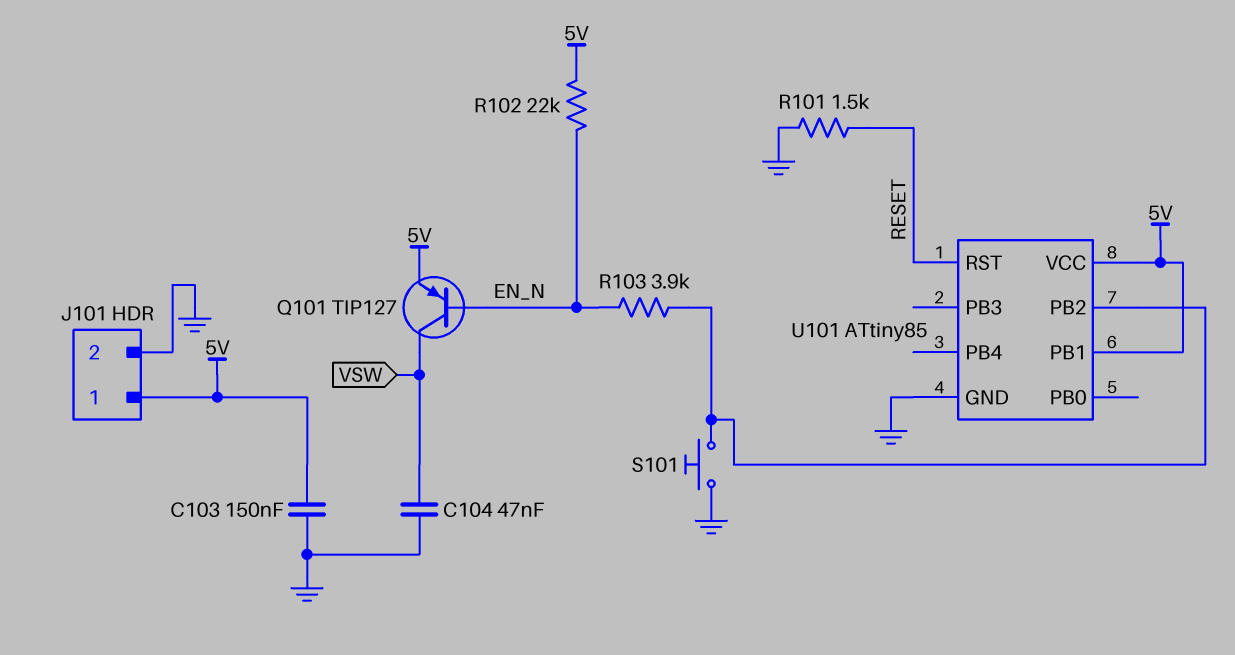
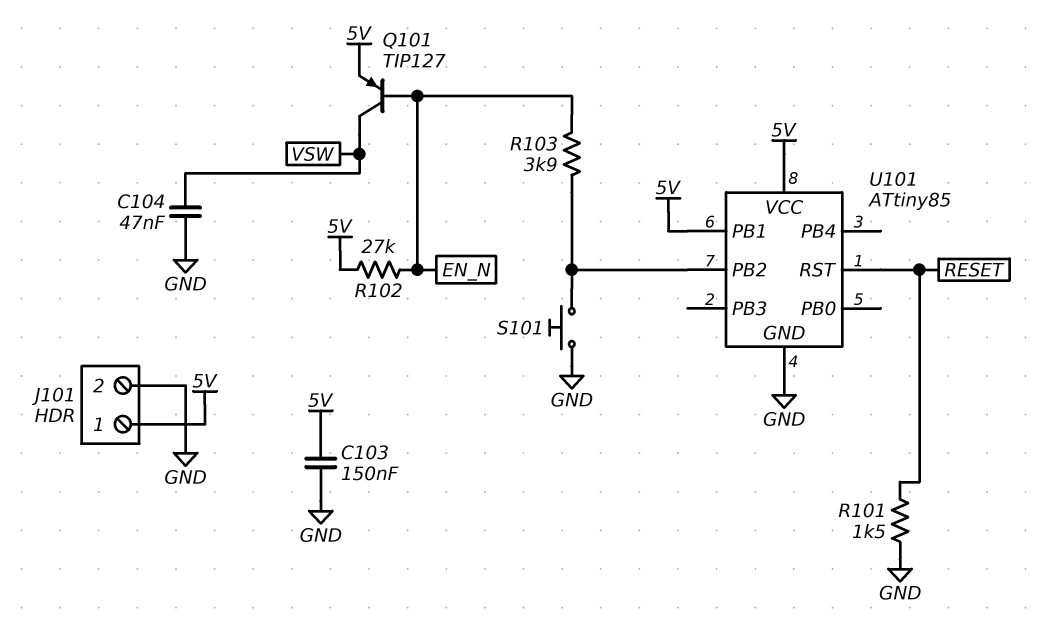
R102: 22k (5V, EN_N) -> 27k (5V, EN_N)

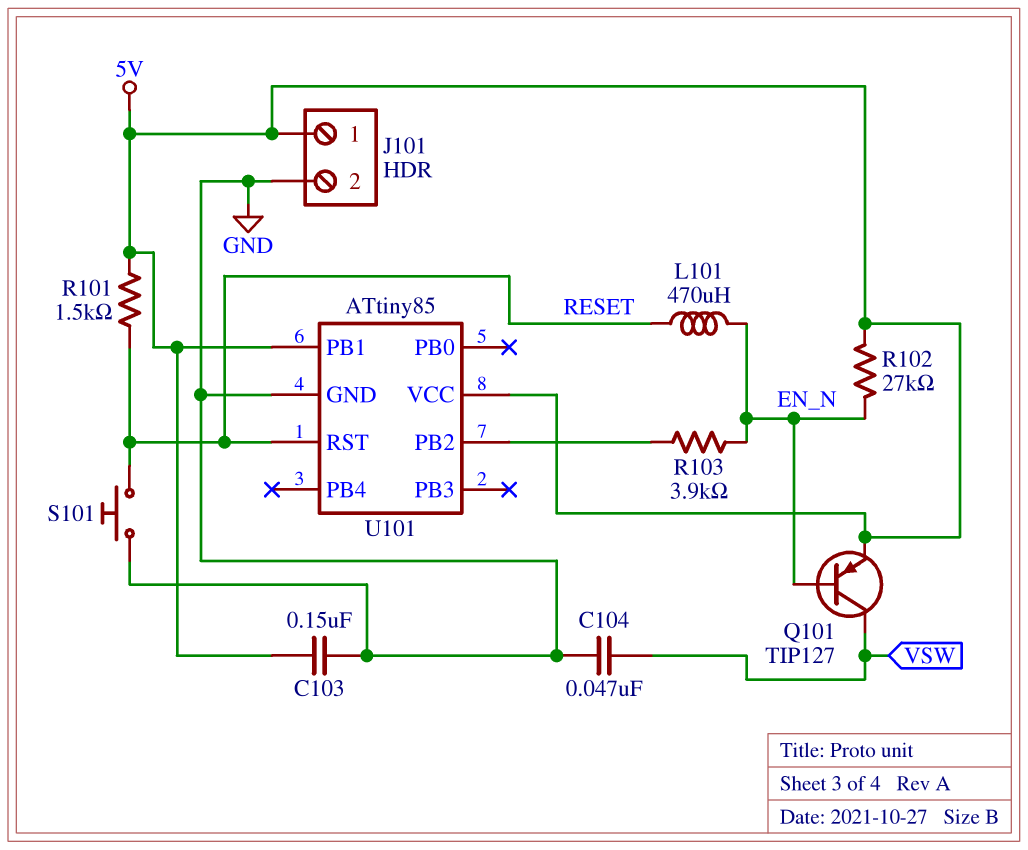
L101: none -> 470uH (EN_N, RESET)
R101: 1.5k (GND, RESET) -> 1.5k (5V, RESET)
S101: button (GND, U101/PB2) -> button (GND, RESET)

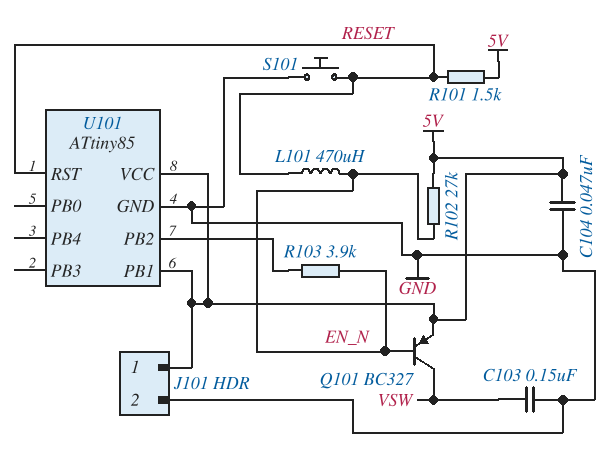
C103: 150nF (5V, GND) -> 150nF (GND, VSW)
C104: 47nF (GND, VSW) -> 47nF (5V, GND)
Q101: PNP TIP127 (B EN_N, C VSW, E 5V) -> PNP BC327 (B EN_N, C VSW, E 5V)

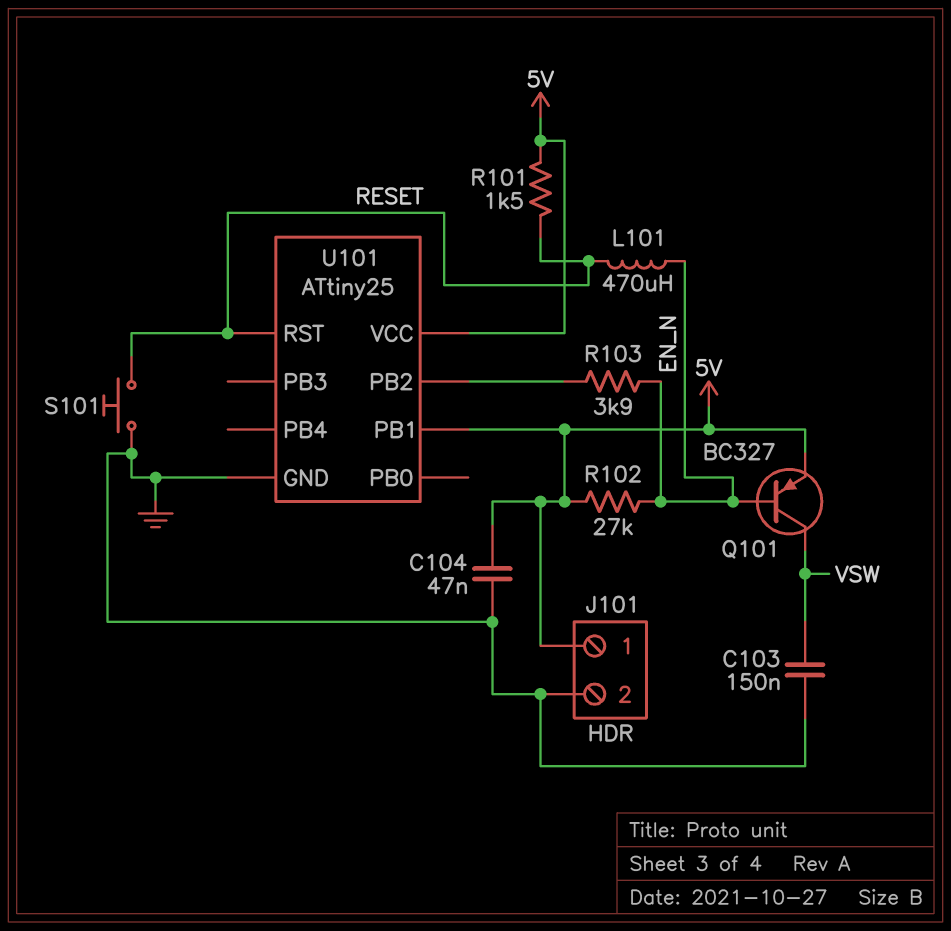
U101: ATtiny85 -> ATtiny25

